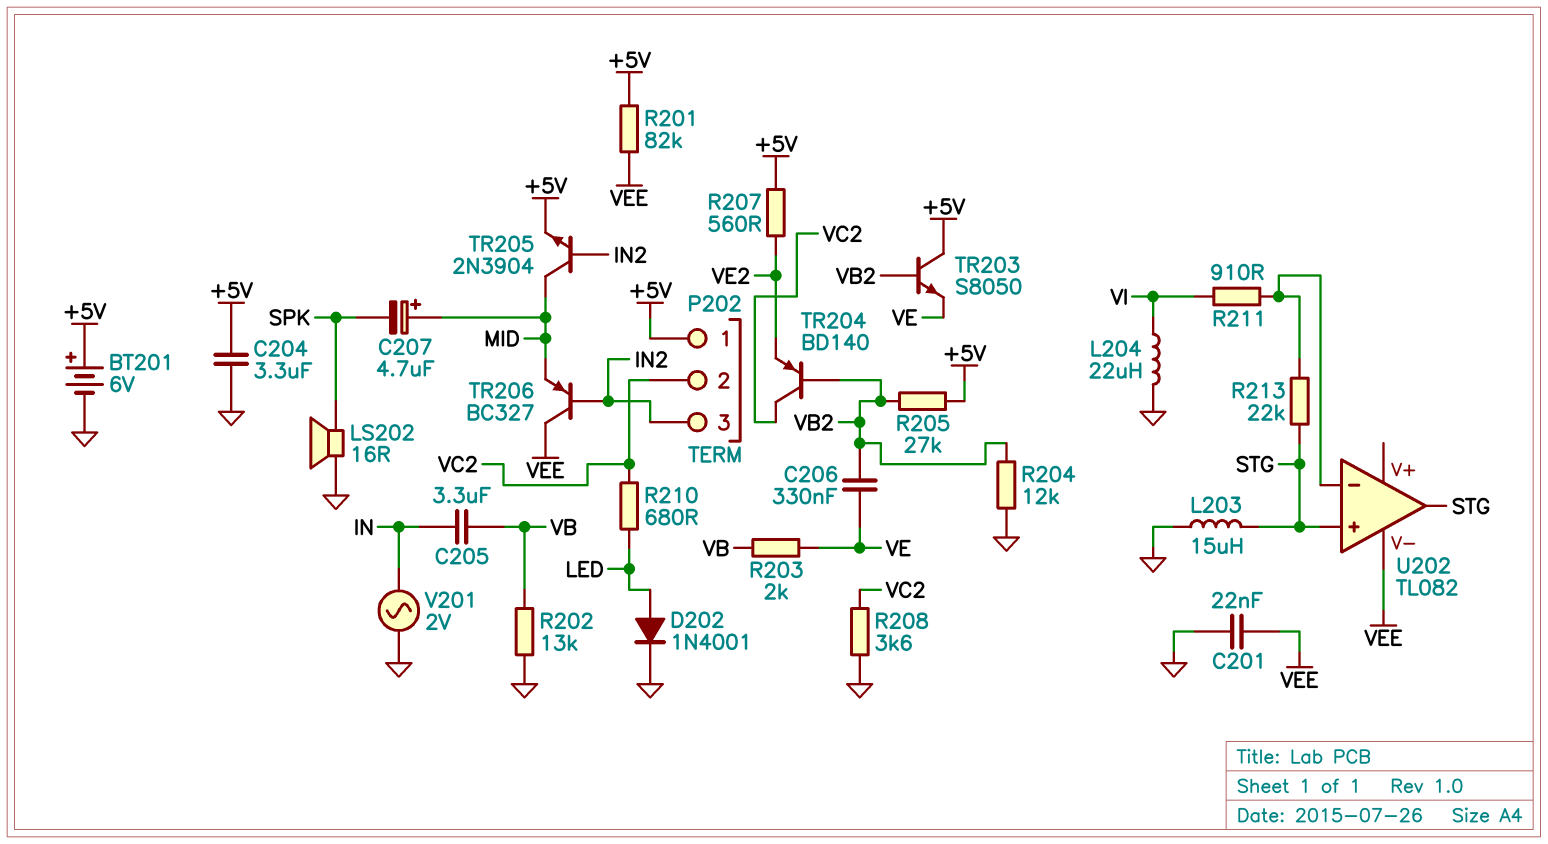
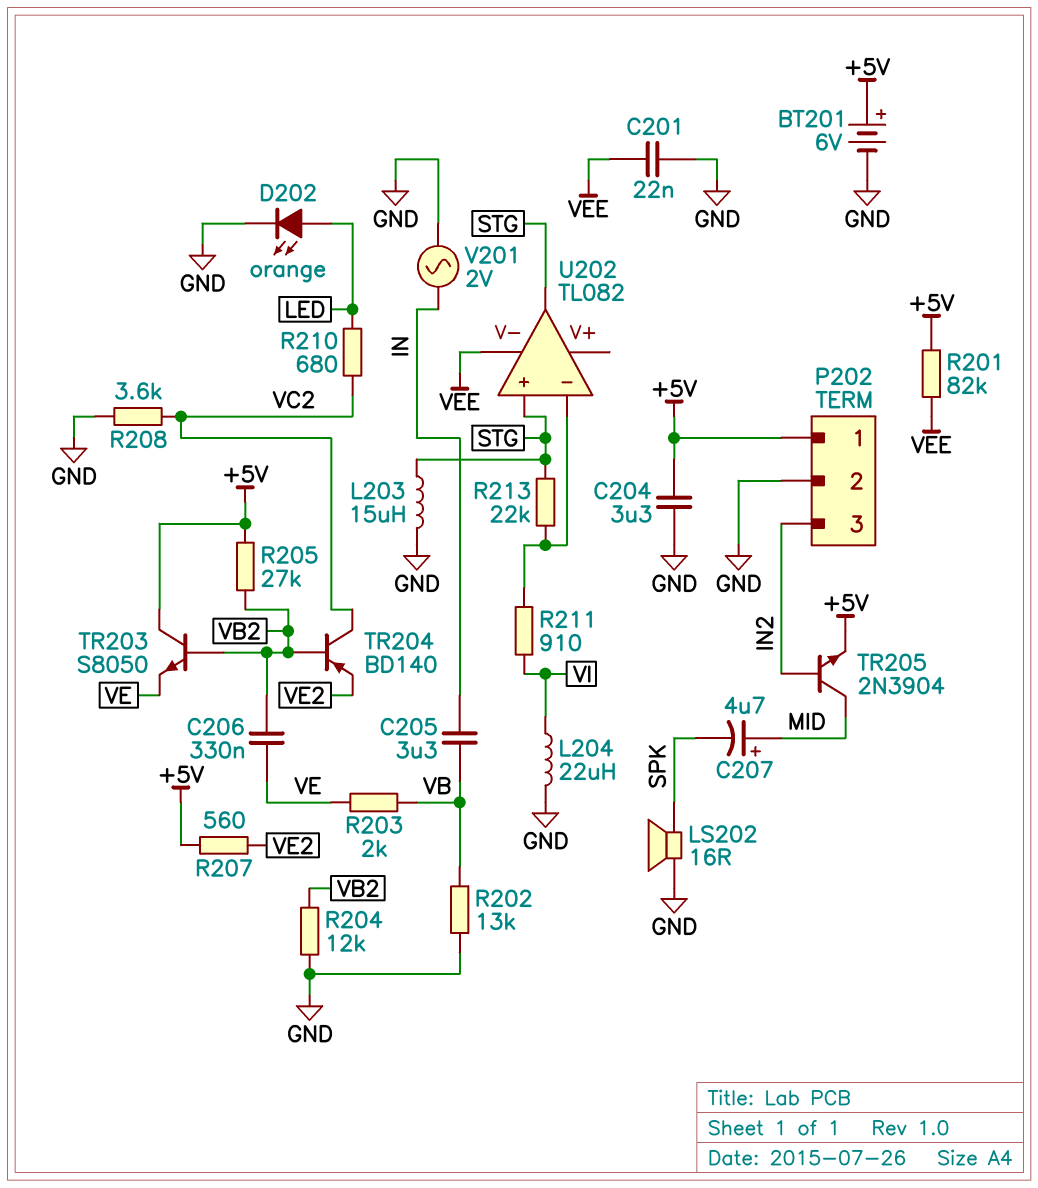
D202: diode 1N4001 (A LED, K GND) -> LED orange (A LED, K GND)
P202 pin 2: VC2 -> GND
TR206: PNP BC327 (B IN2, C VEE, E MID) -> none

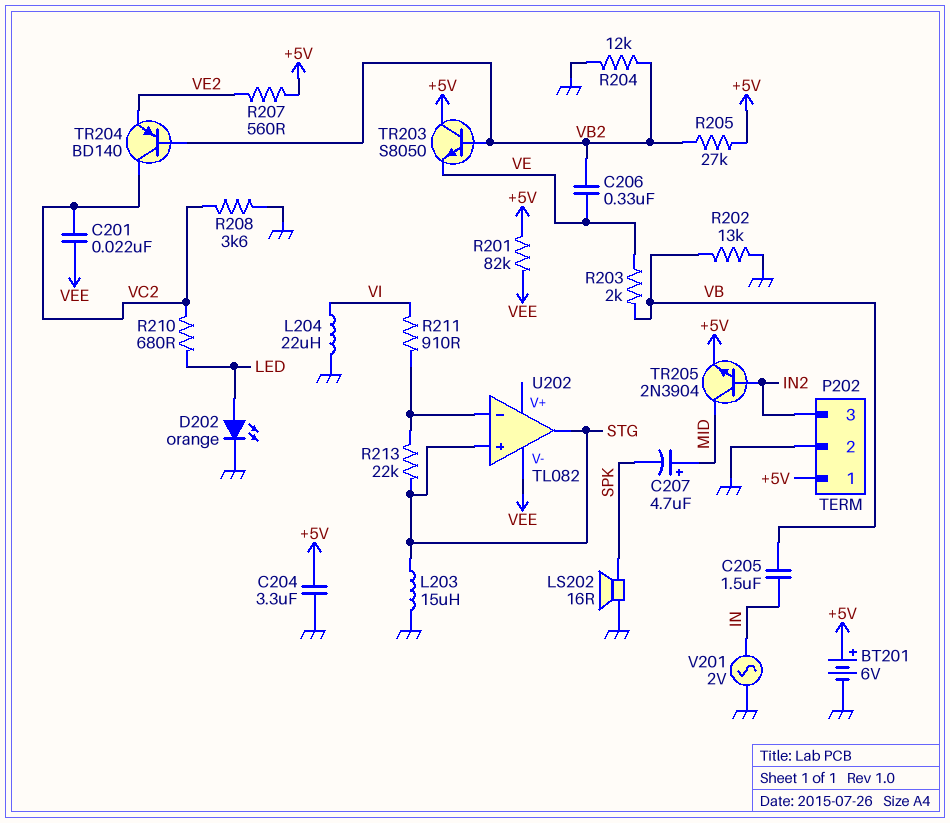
C201: 22nF (GND, VEE) -> 22nF (VC2, VEE)
C205: 3.3uF (IN, VB) -> 1.5uF (IN, VB)

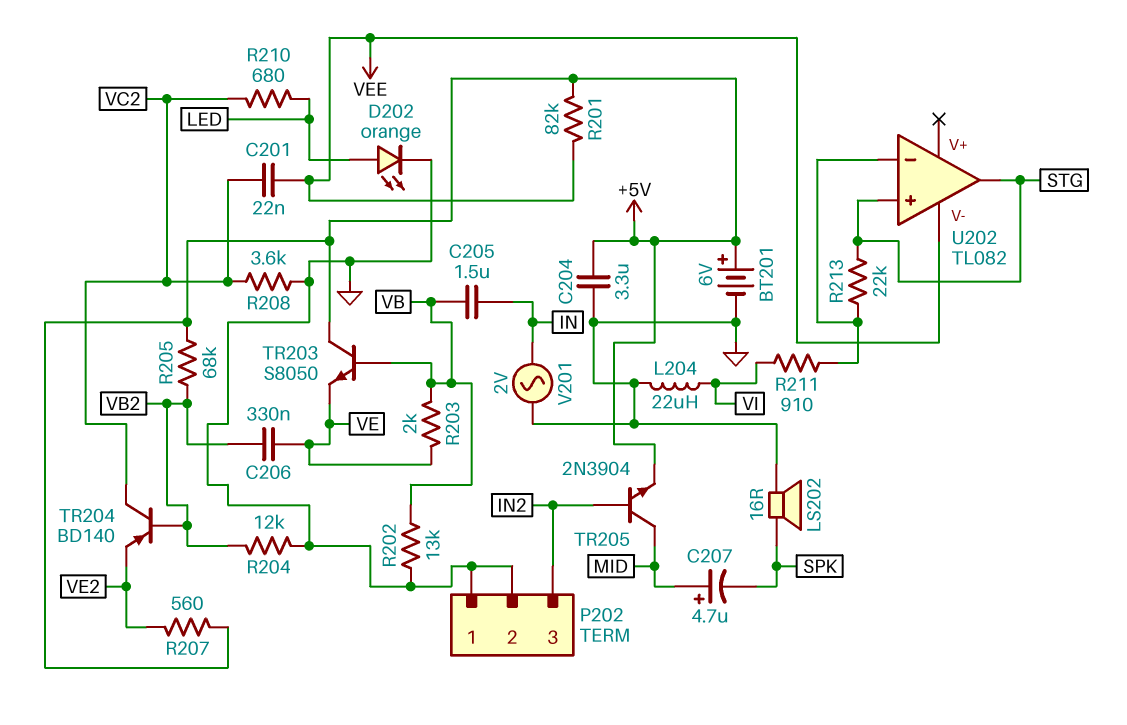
L203: 15uH (GND, STG) -> none
P202 pin 1: +5V -> GND
R205: 27k (+5V, VB2) -> 68k (+5V, VB2)
TR203: NPN S8050 (B VB2, C +5V, E VE) -> NPN S8050 (B VB, C +5V, E VE)

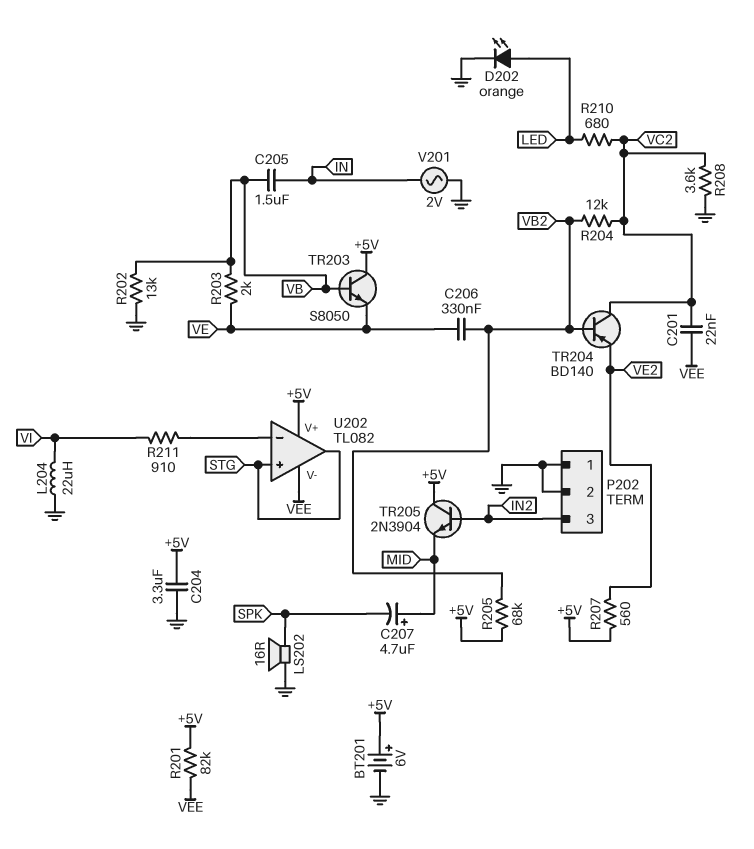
R204: 12k (GND, VB2) -> 12k (VB2, VC2)
R213: 22k (STG, U202/in-) -> none
TR205: NPN 2N3904 (B IN2, C MID, E +5V) -> NPN 2N3904 (B IN2, C +5V, E MID)
U202 pin V+: none -> +5V

